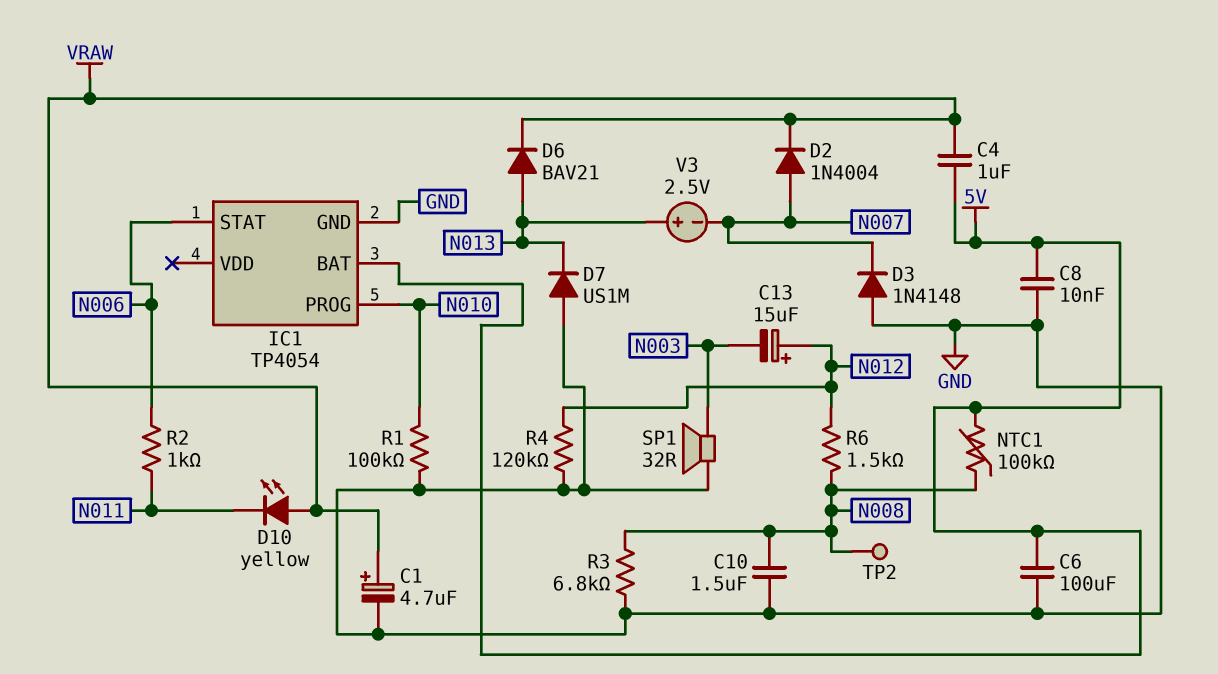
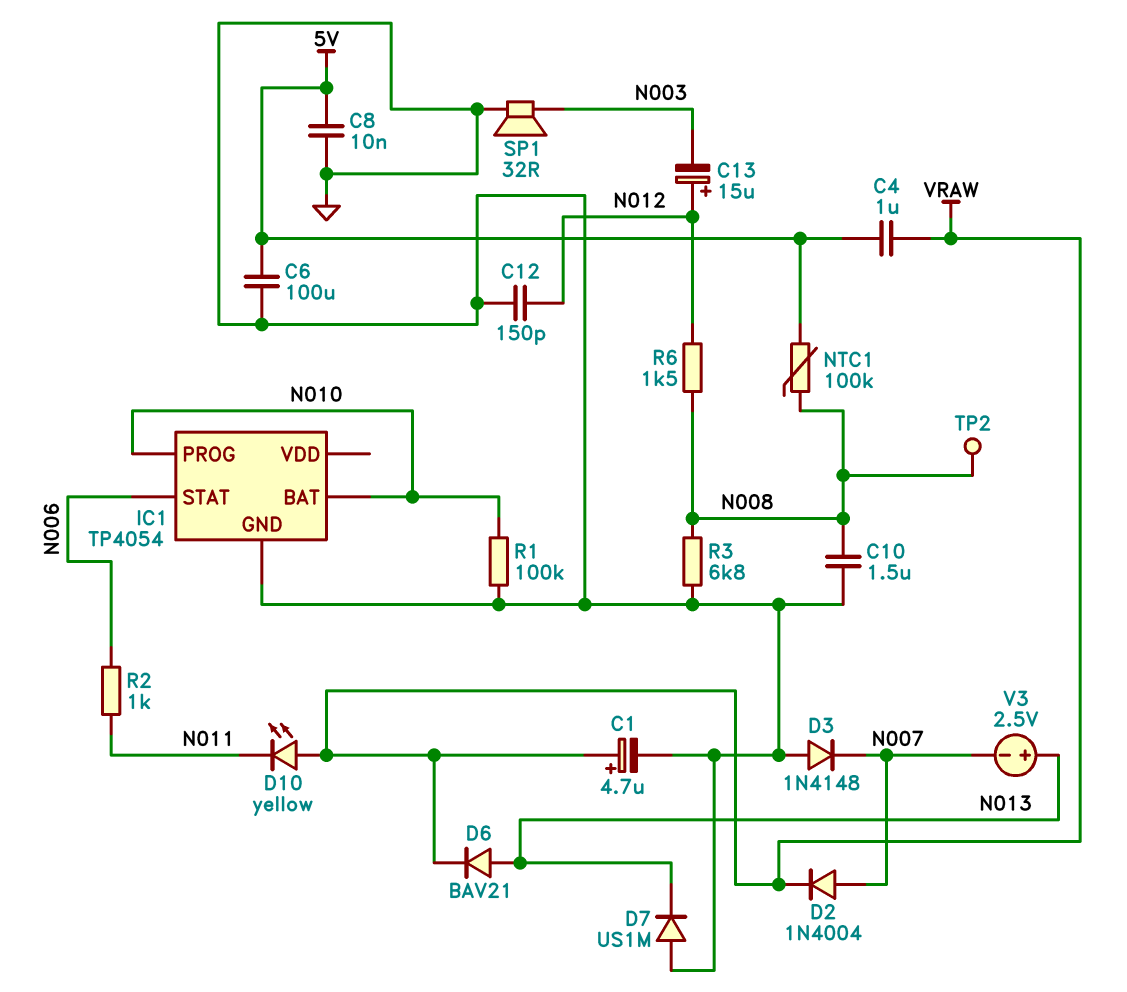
C12: none -> 150pF (GND, N012)
IC1 pin BAT: 5V -> N010
R4: 120k (GND, N012) -> none

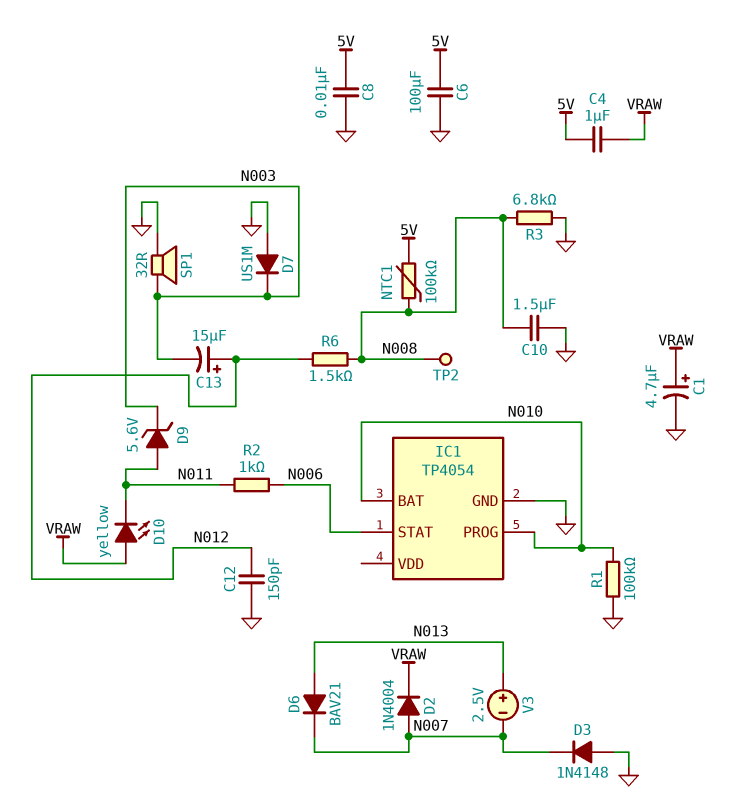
D6: diode BAV21 (A N013, K VRAW) -> diode BAV21 (A N013, K N007)
D7: diode US1M (A GND, K N013) -> diode US1M (A GND, K N003)
D9: none -> zener 5.6V (A N011, K N003)

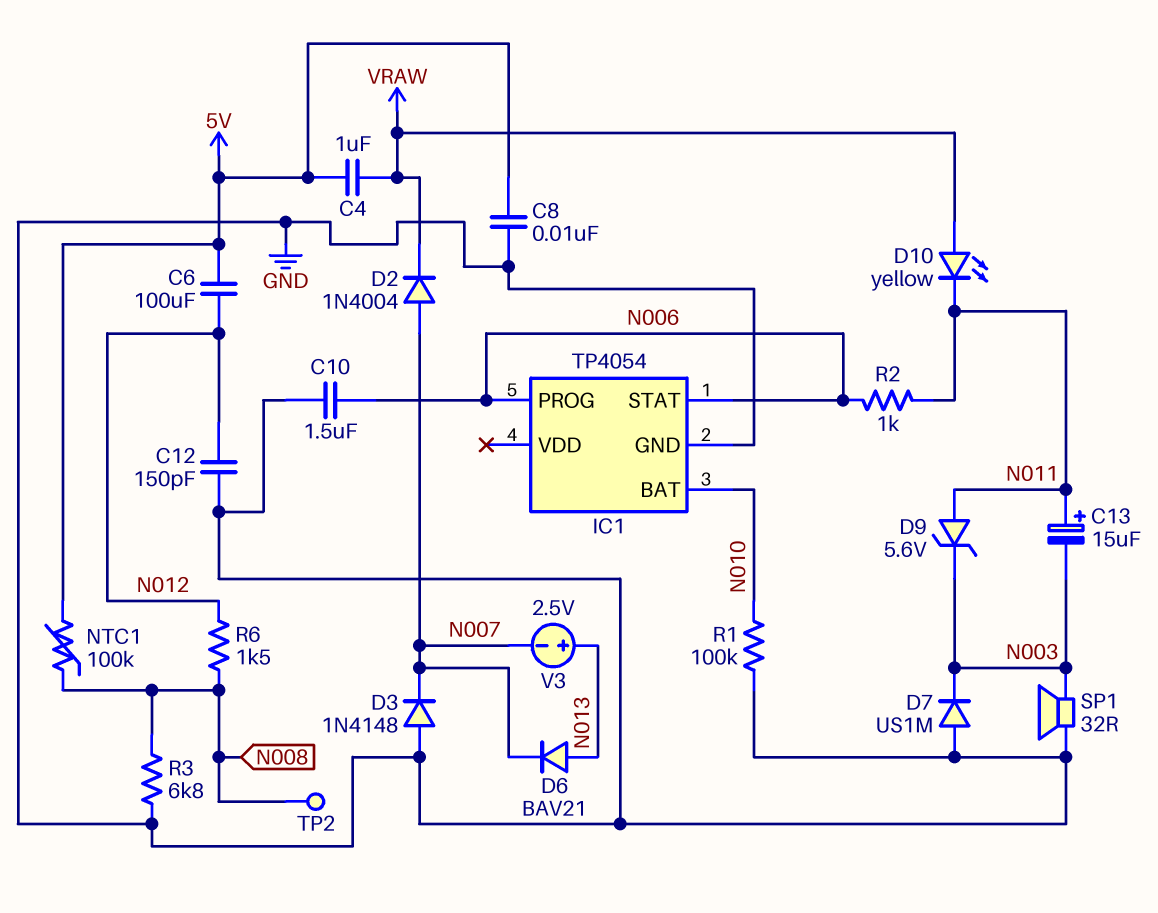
C1: 4.7uF (plus VRAW, minus GND) -> none
C6: 100uF (5V, GND) -> 100uF (5V, N012)
C10: 1.5uF (GND, N008) -> 1.5uF (GND, N006)
C13: 15uF (plus N012, minus N003) -> 15uF (plus N011, minus N003)
IC1 pin PROG: N010 -> N006

